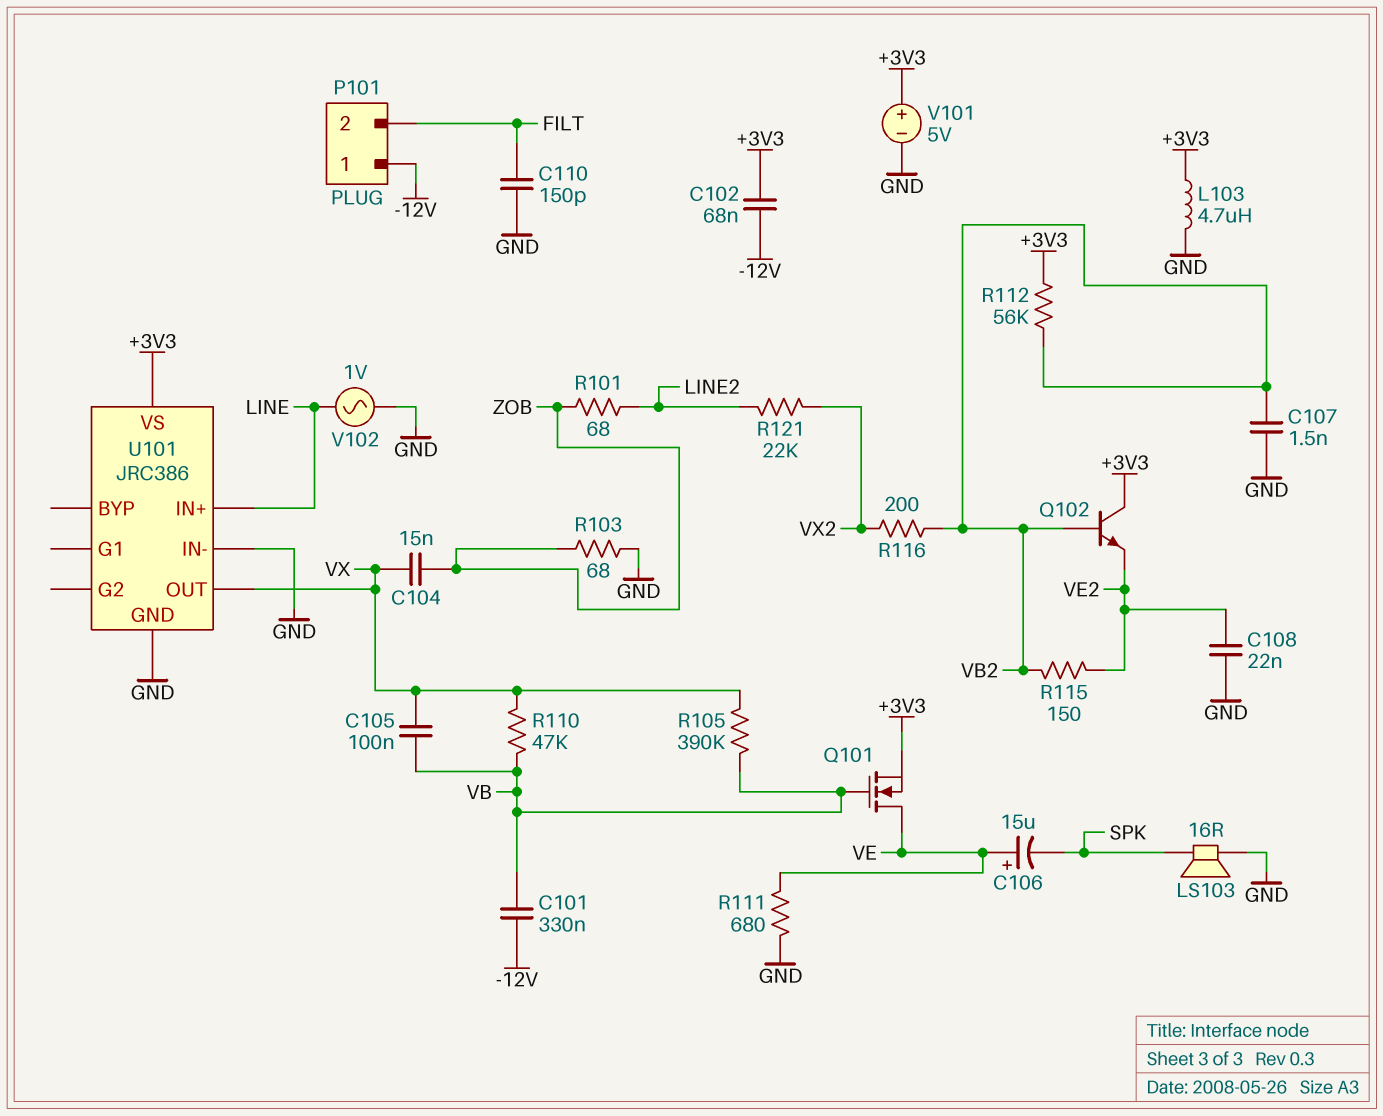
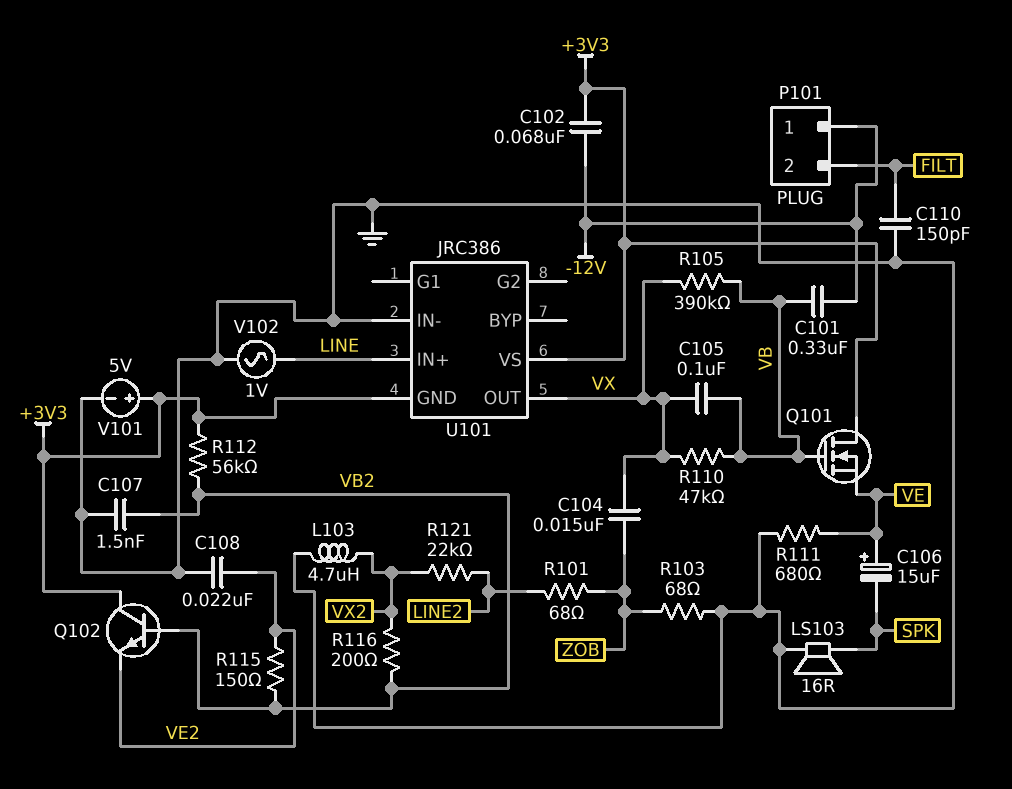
L103: 4.7uH (+3V3, GND) -> 4.7uH (GND, VX2)
Q101: NMOS (G VB, D VE, S +3V3) -> NMOS (G VB, D +3V3, S VE)
U101 pin GND: GND -> +3V3

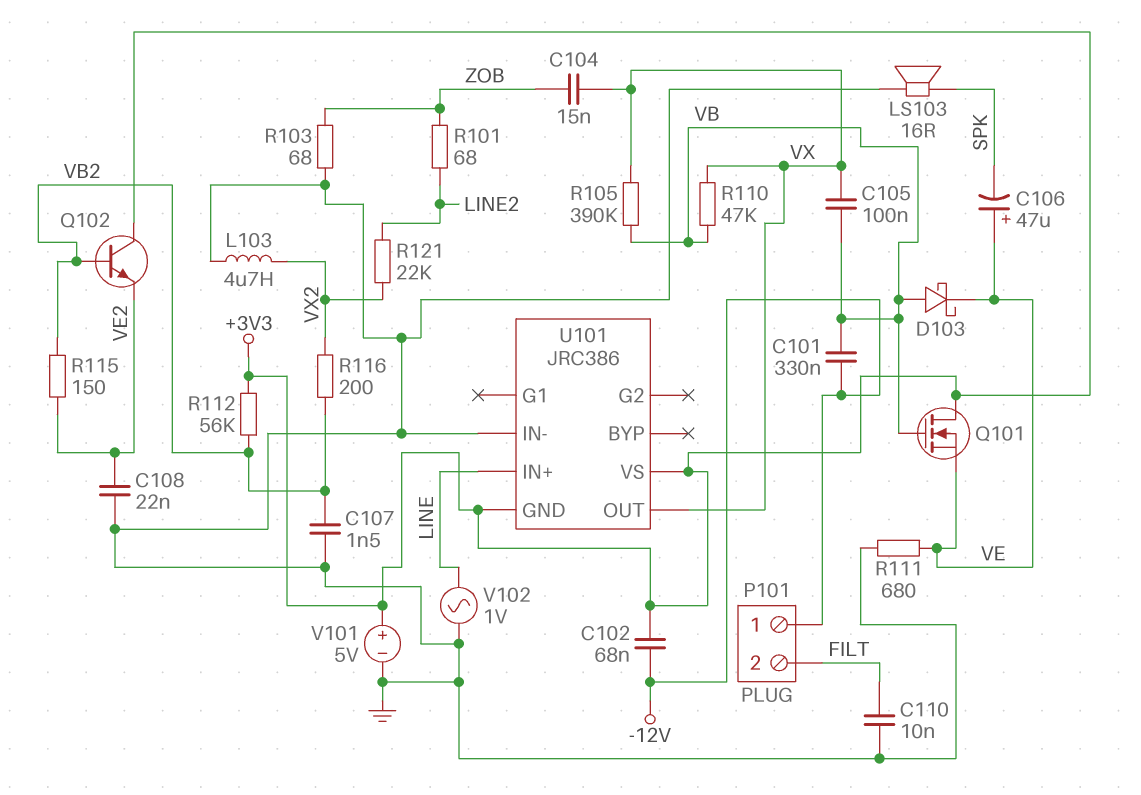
C106: 15uF (plus VE, minus SPK) -> 47uF (plus VE, minus SPK)
C110: 150pF (FILT, GND) -> 10nF (FILT, GND)
D103: none -> schottky (A VB, K VE)

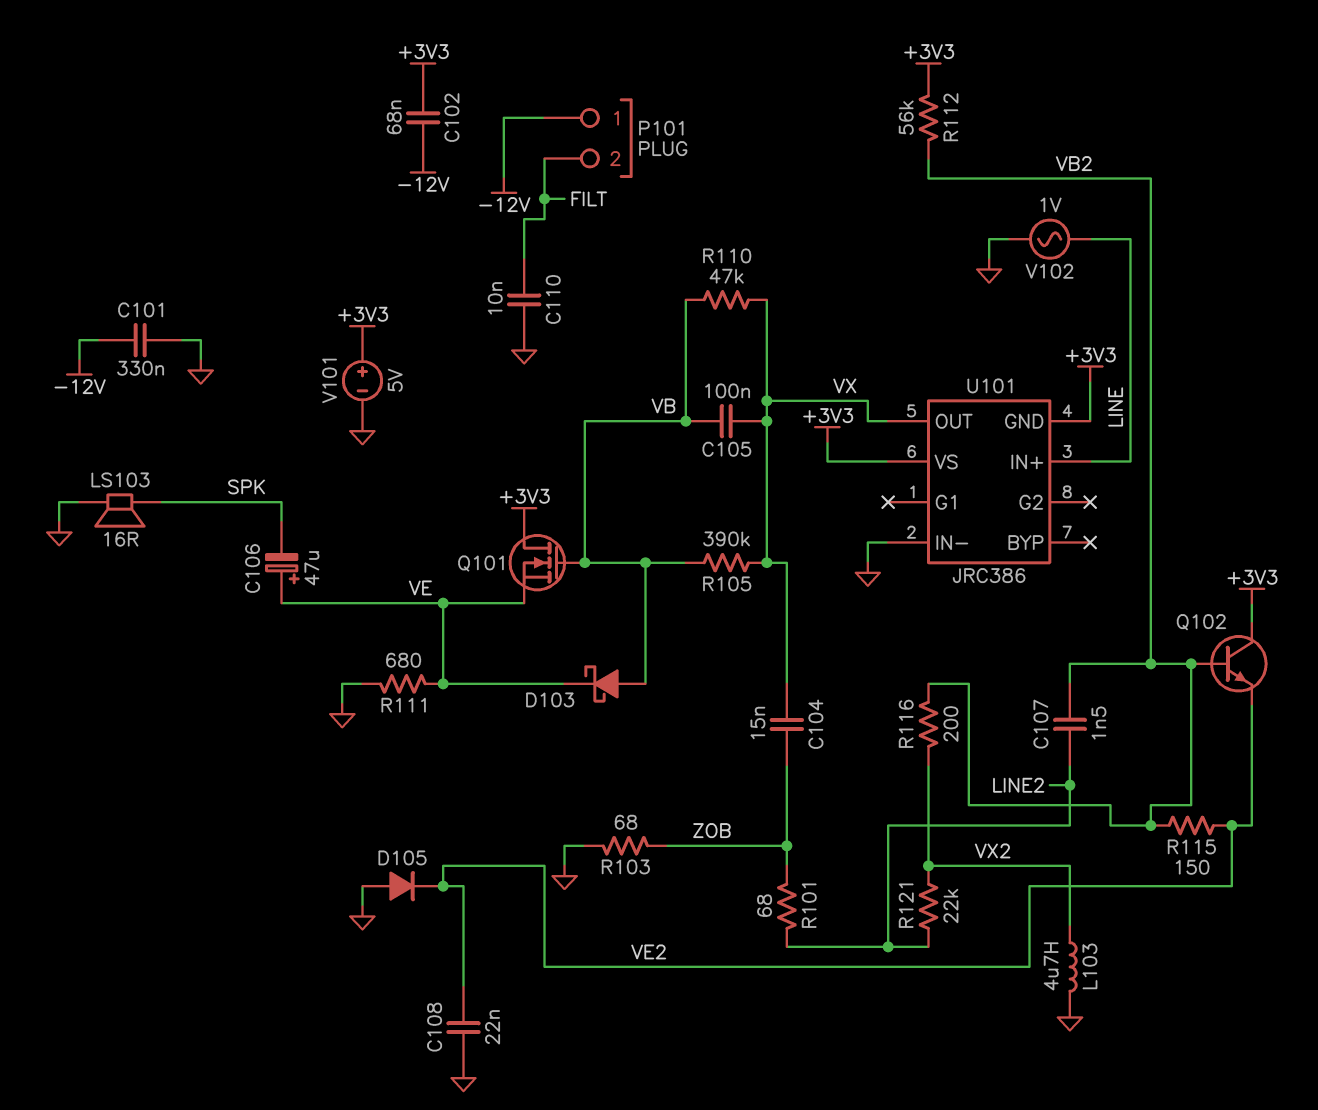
C101: 330nF (-12V, VB) -> 330nF (-12V, GND)
C107: 1.5nF (GND, VB2) -> 1.5nF (LINE2, VB2)
D105: none -> diode (A GND, K VE2)

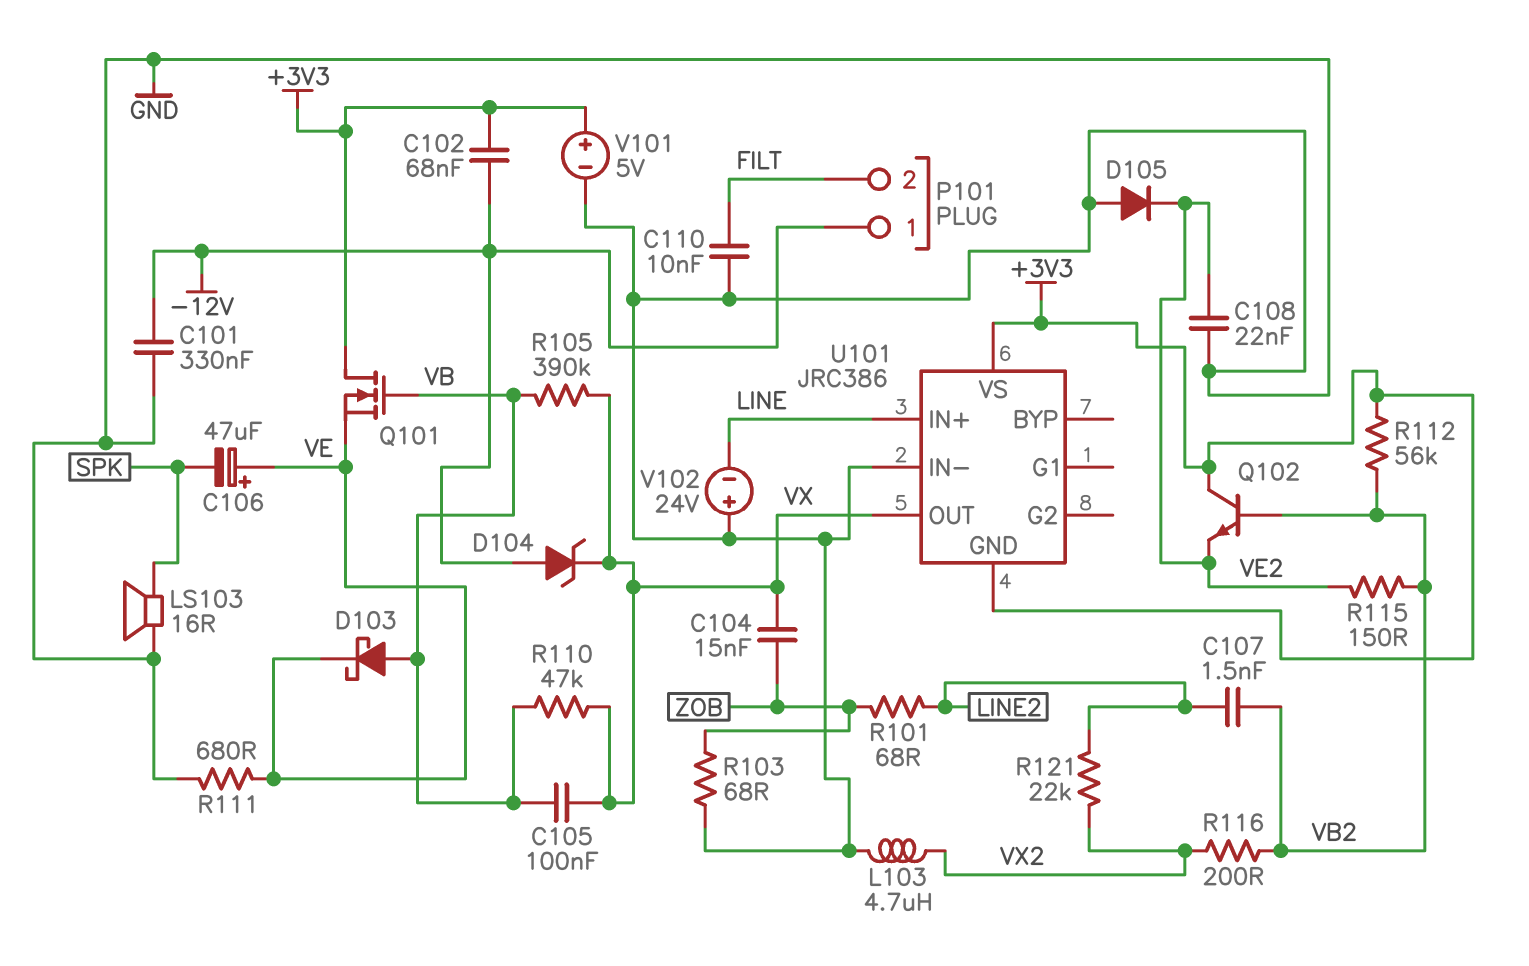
D104: none -> zener (A -12V, K VX)
V102: AC 1V (GND, LINE) -> 24V (plus GND, minus LINE)

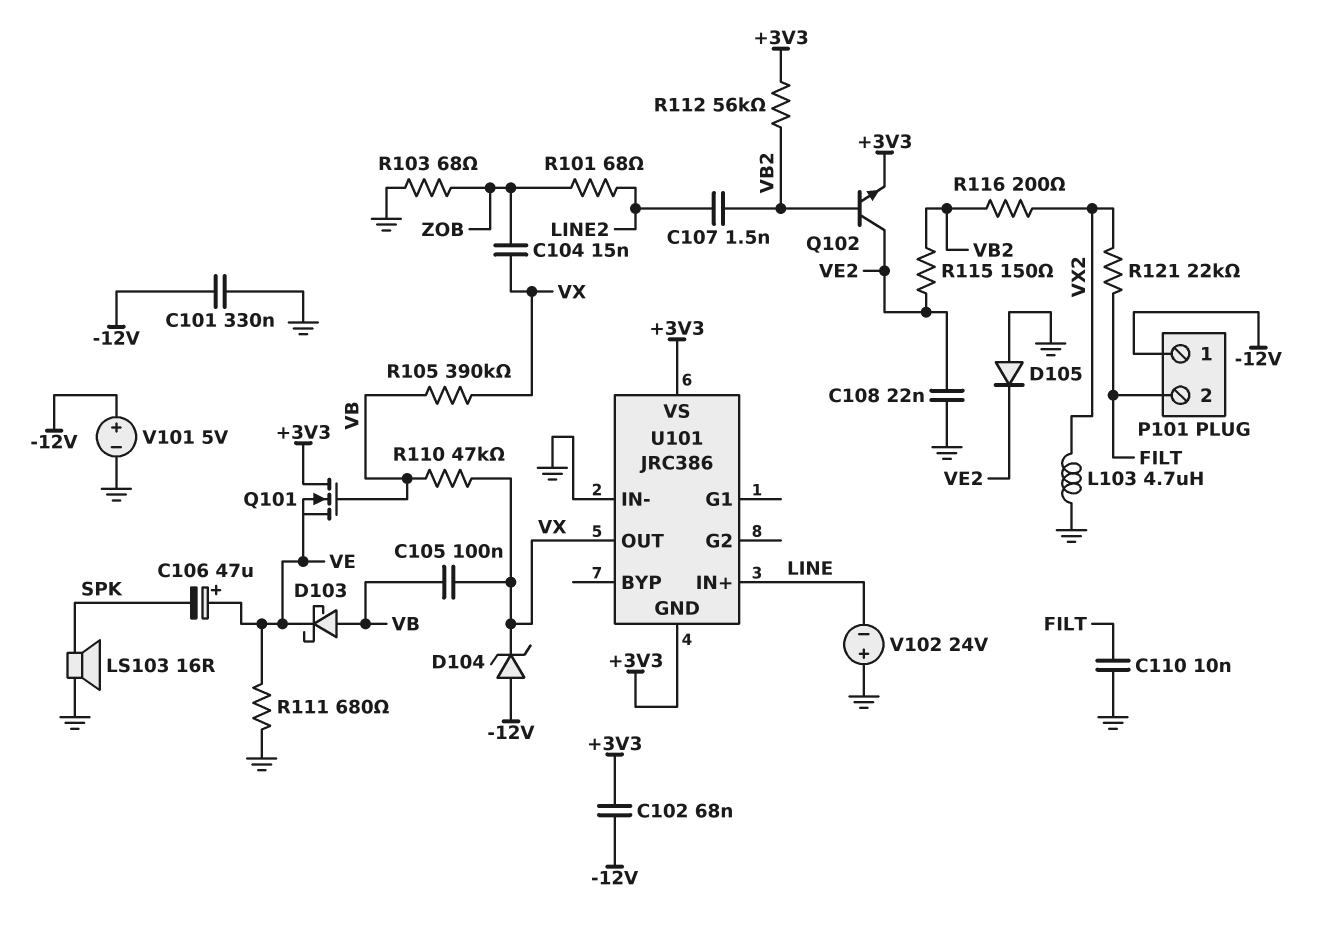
Q102: NPN (B VB2, C +3V3, E VE2) -> NPN (B VB2, C VE2, E +3V3)
R121: 22k (LINE2, VX2) -> 22k (FILT, VX2)
V101: 5V (plus +3V3, minus GND) -> 5V (plus -12V, minus GND)

